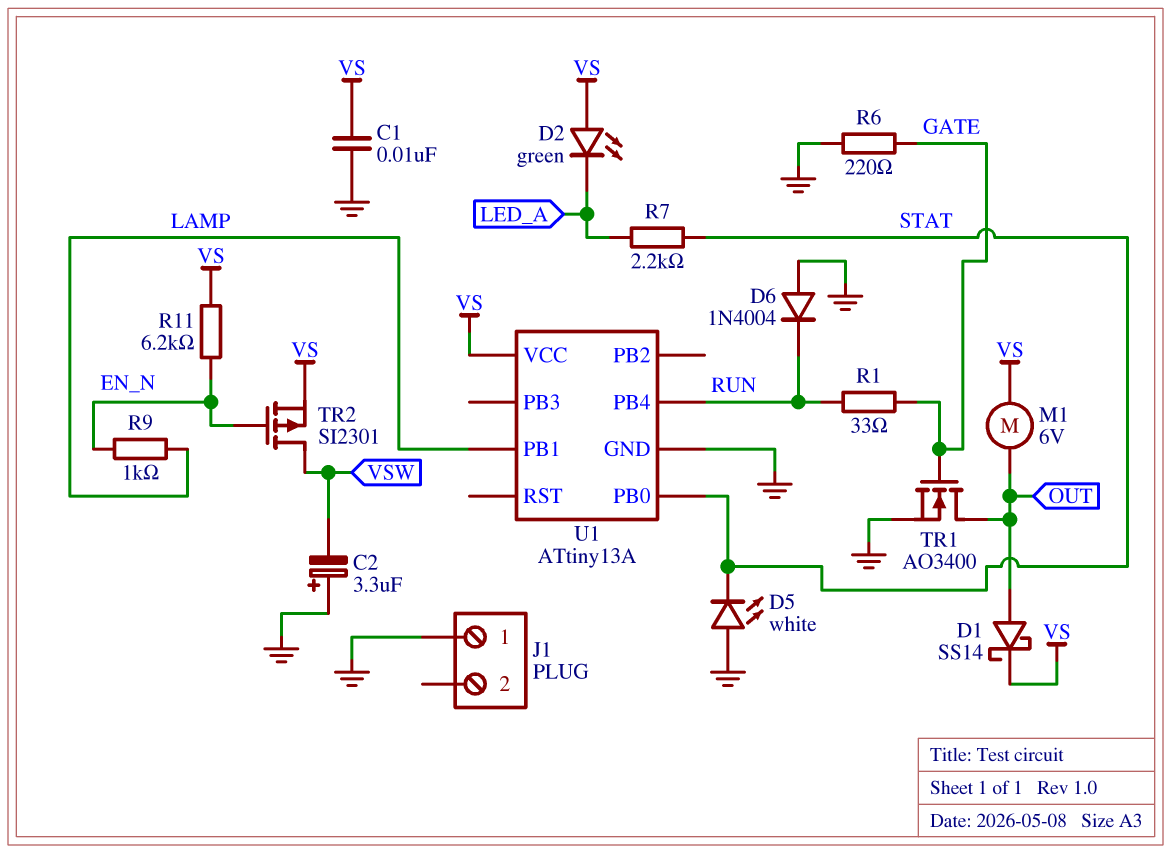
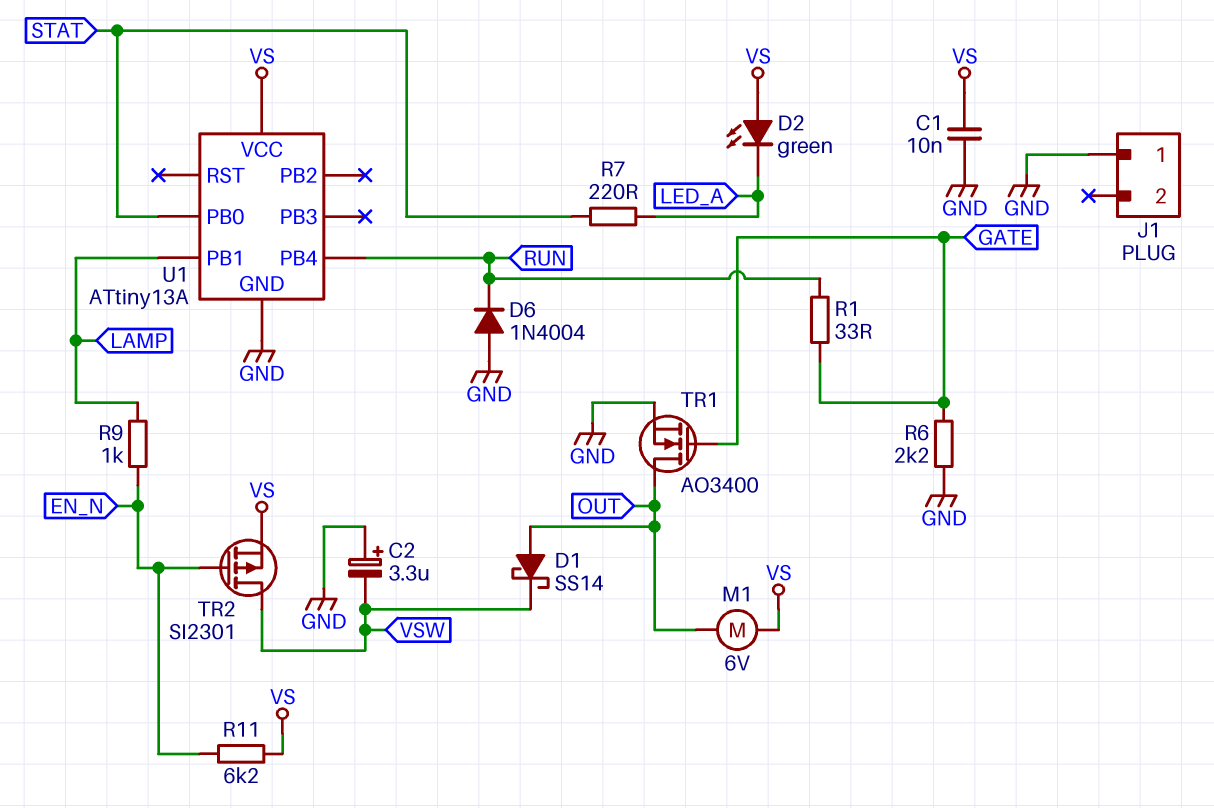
D1: schottky SS14 (A OUT, K VS) -> schottky SS14 (A OUT, K VSW)
D5: LED white (A GND, K STAT) -> none
R6: 220 (GATE, GND) -> 2.2k (GATE, GND)
R7: 2.2k (LED_A, STAT) -> 220 (LED_A, STAT)

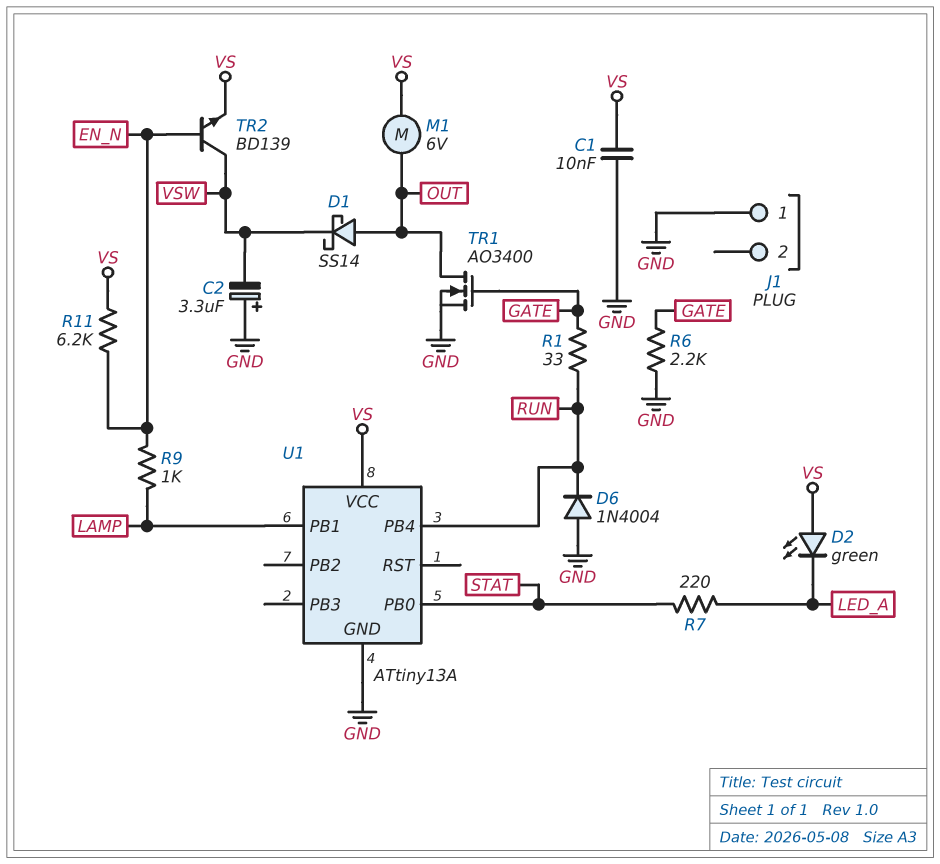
TR2: PMOS SI2301 (G EN_N, D VSW, S VS) -> NPN BD139 (B EN_N, C VSW, E VS)

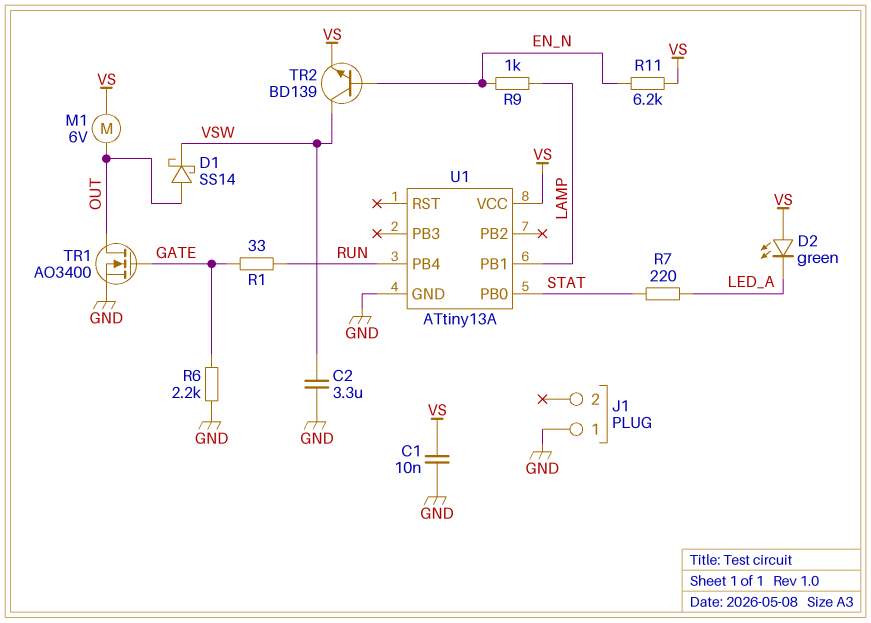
C2: 3.3uF (plus GND, minus VSW) -> 3.3uF (GND, VSW)
D6: diode 1N4004 (A GND, K RUN) -> none

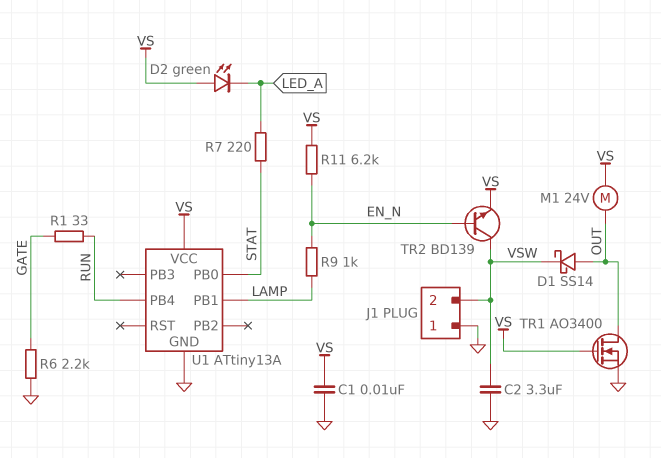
J1 pin 2: none -> VSW
M1: motor 6V (OUT, VS) -> motor 24V (OUT, VS)
TR1: NMOS AO3400 (G GATE, D OUT, S GND) -> NMOS AO3400 (G VS, D OUT, S GND)

